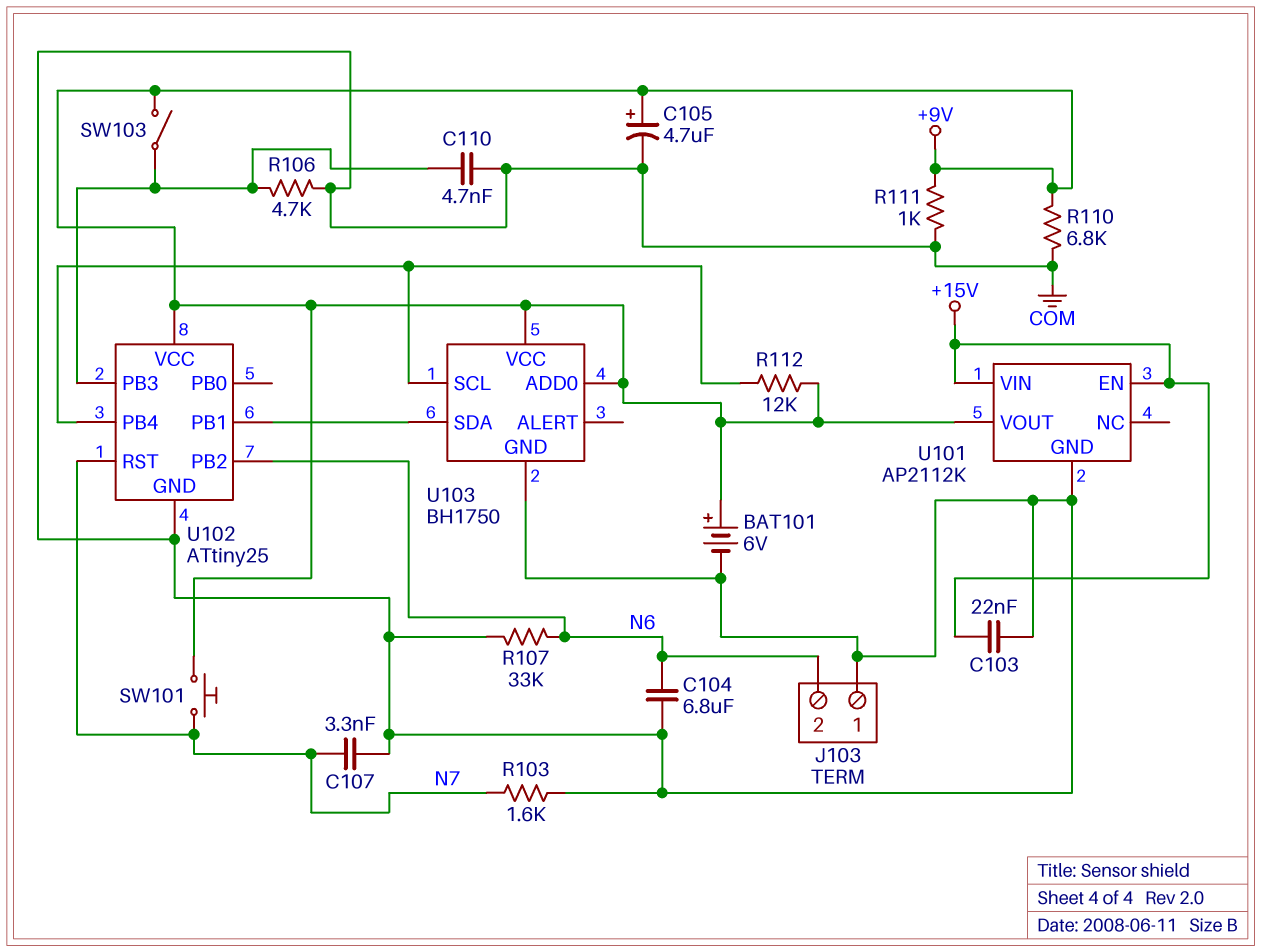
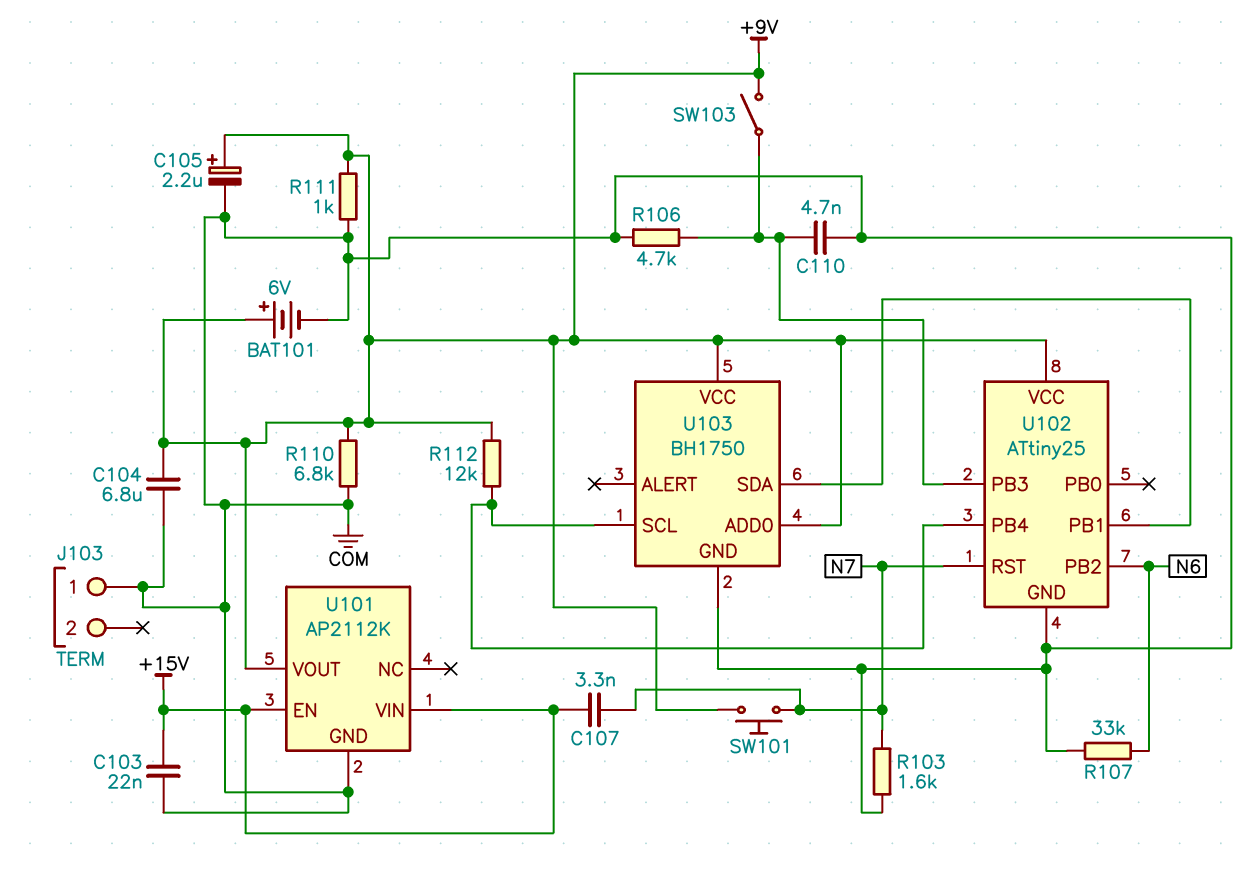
C104: 6.8uF (COM, N6) -> 6.8uF (+9V, COM)
C105: 4.7uF (plus +9V, minus COM) -> 2.2uF (plus +9V, minus COM)
C107: 3.3nF (COM, N7) -> 3.3nF (+15V, N7)
J103 pin 2: N6 -> none

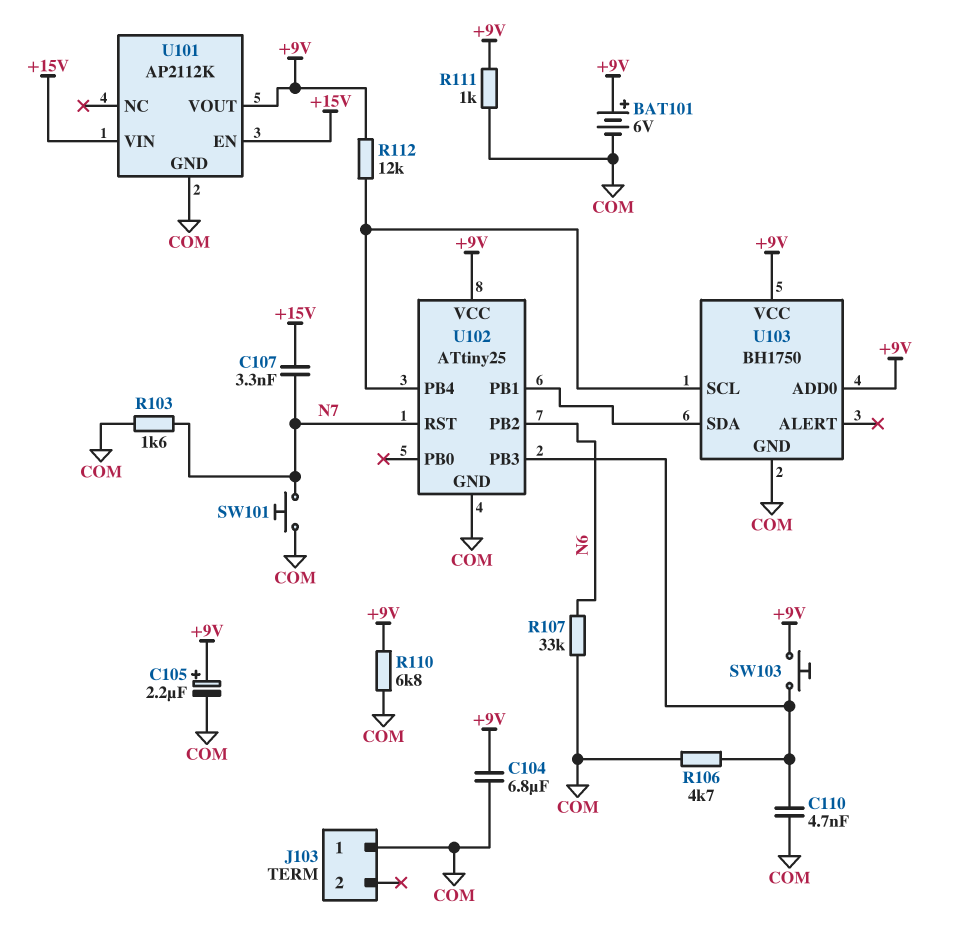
C103: 22nF (+15V, COM) -> none
SW101: button (+9V, N7) -> button (COM, N7)
SW103: switch (+9V, U102/PB3) -> button (+9V, U102/PB3)

